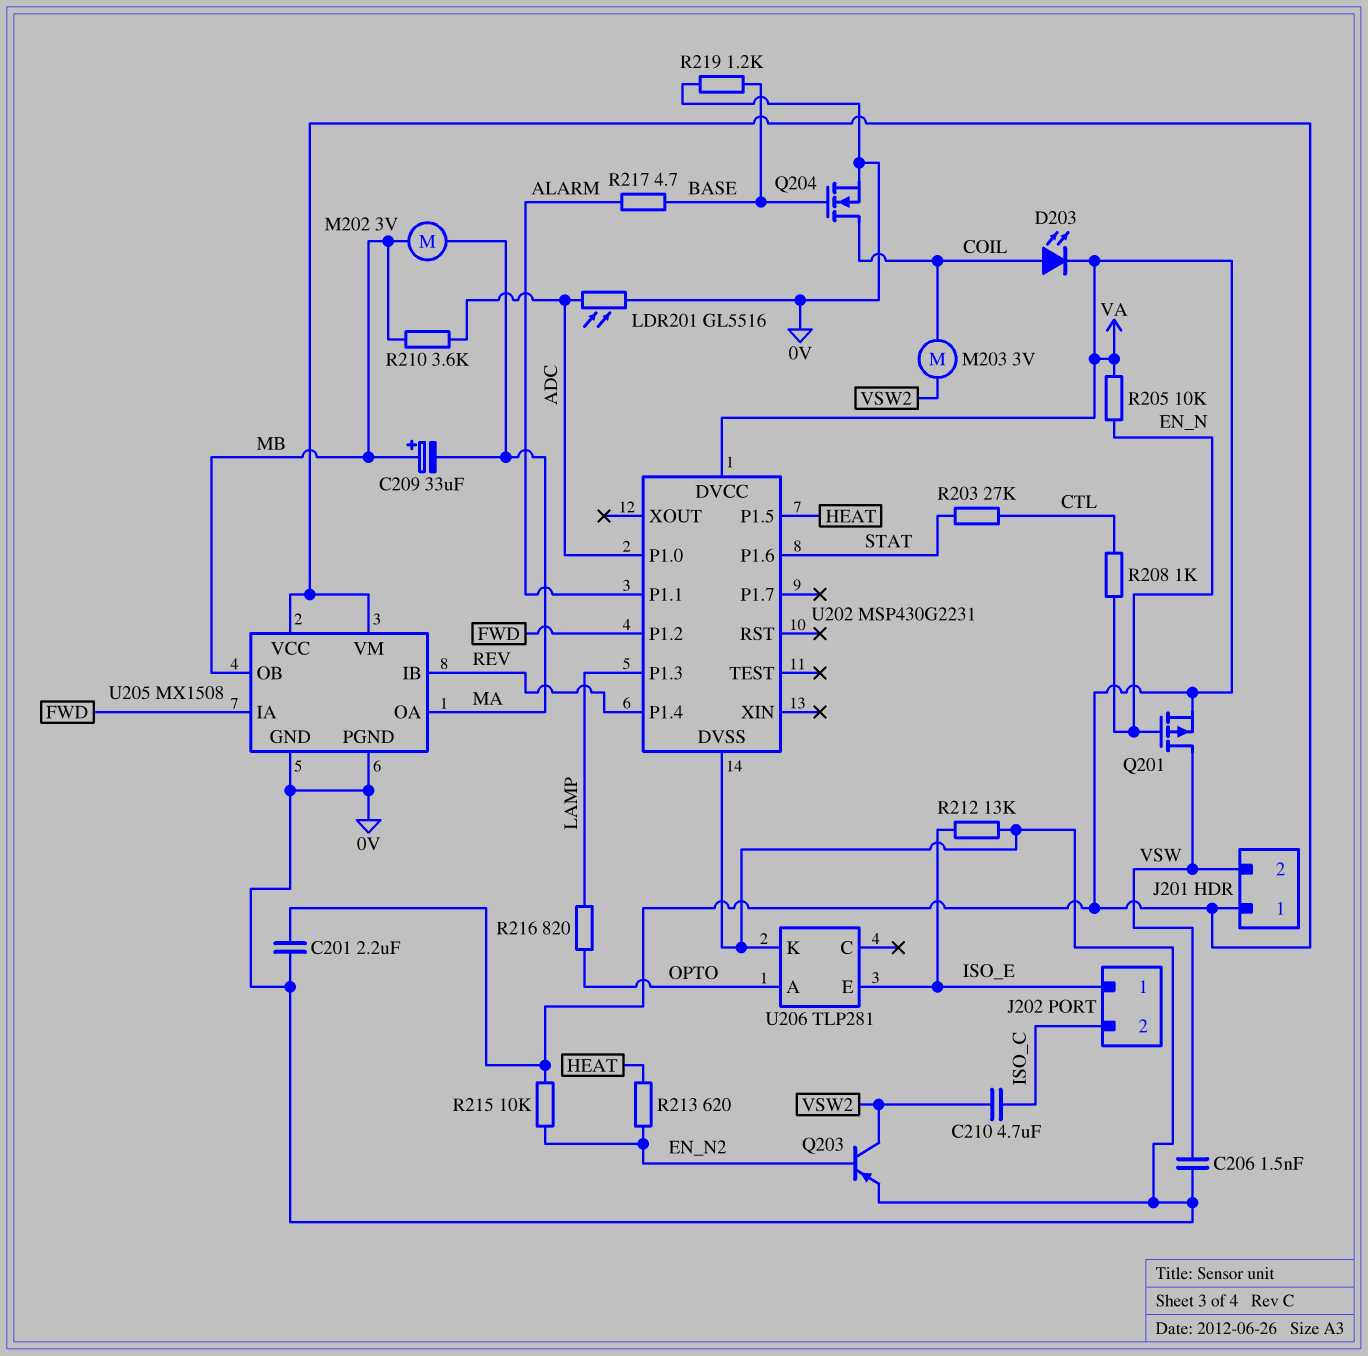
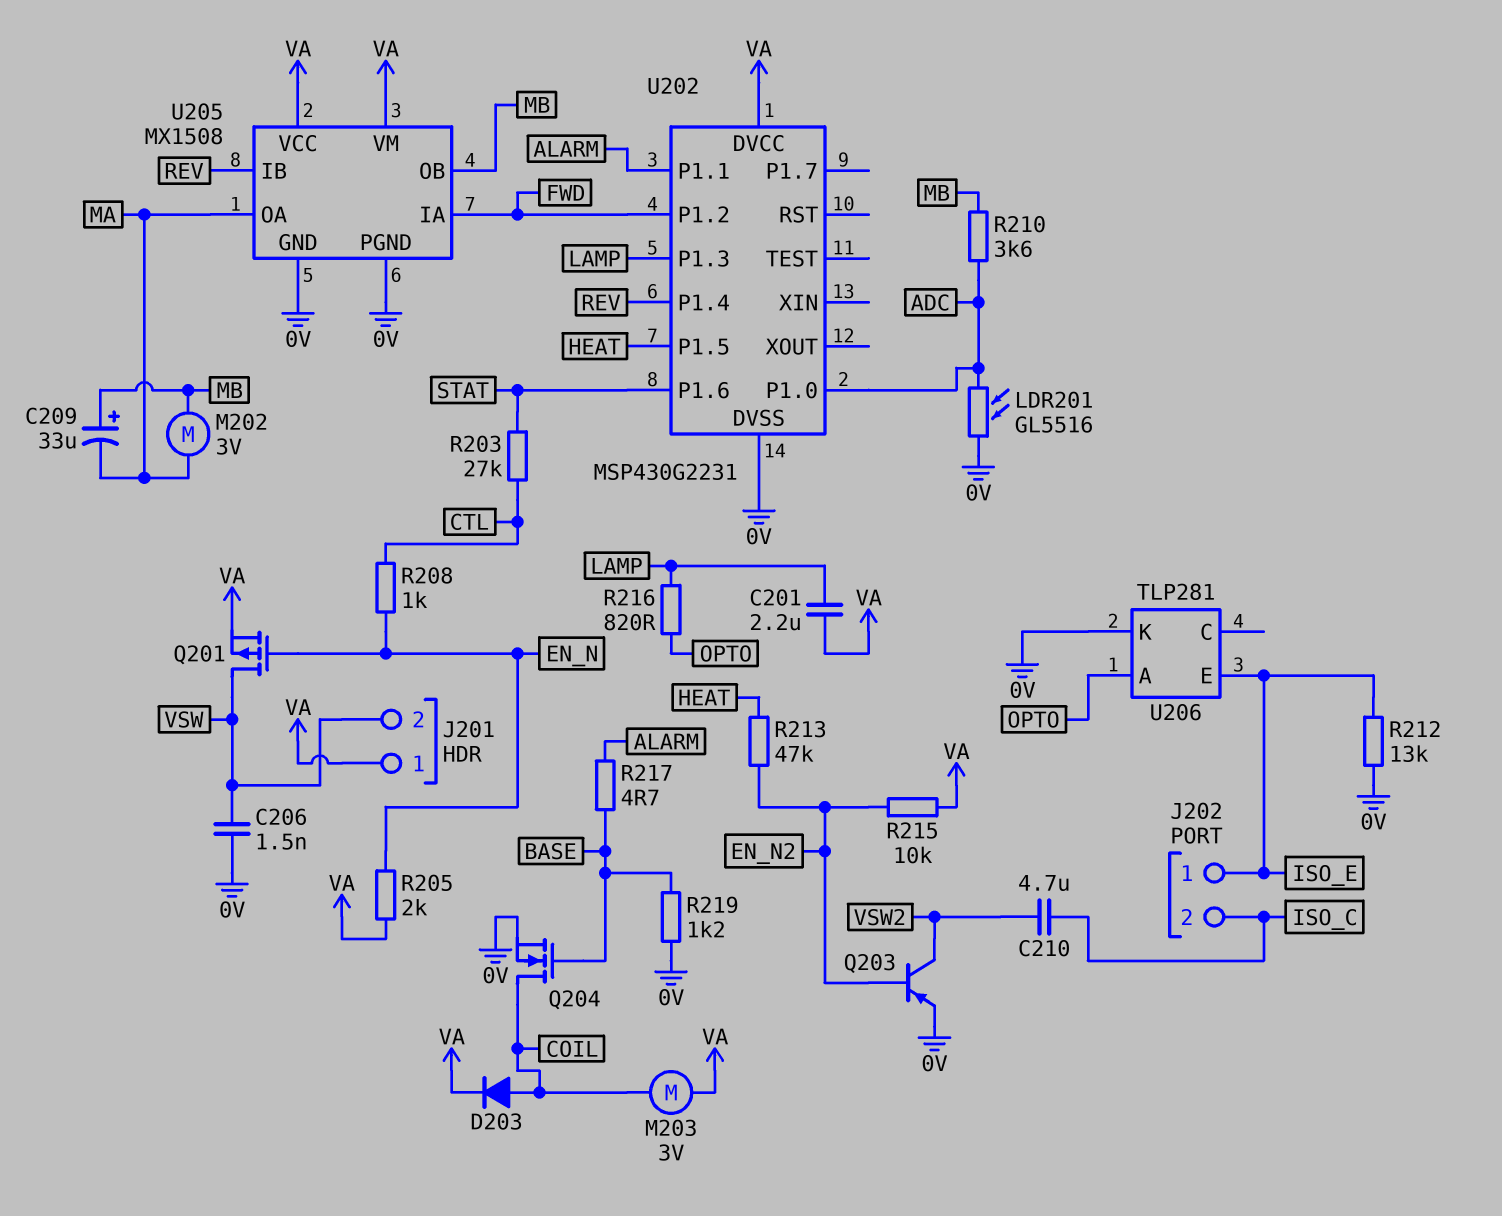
C201: 2.2uF (0V, VA) -> 2.2uF (LAMP, VA)
D203: LED (A COIL, K VA) -> diode (A COIL, K VA)
M203: motor 3V (COIL, VSW2) -> motor 3V (COIL, VA)
R205: 10k (EN_N, VA) -> 2k (EN_N, VA)
R213: 620 (EN_N2, HEAT) -> 47k (EN_N2, HEAT)

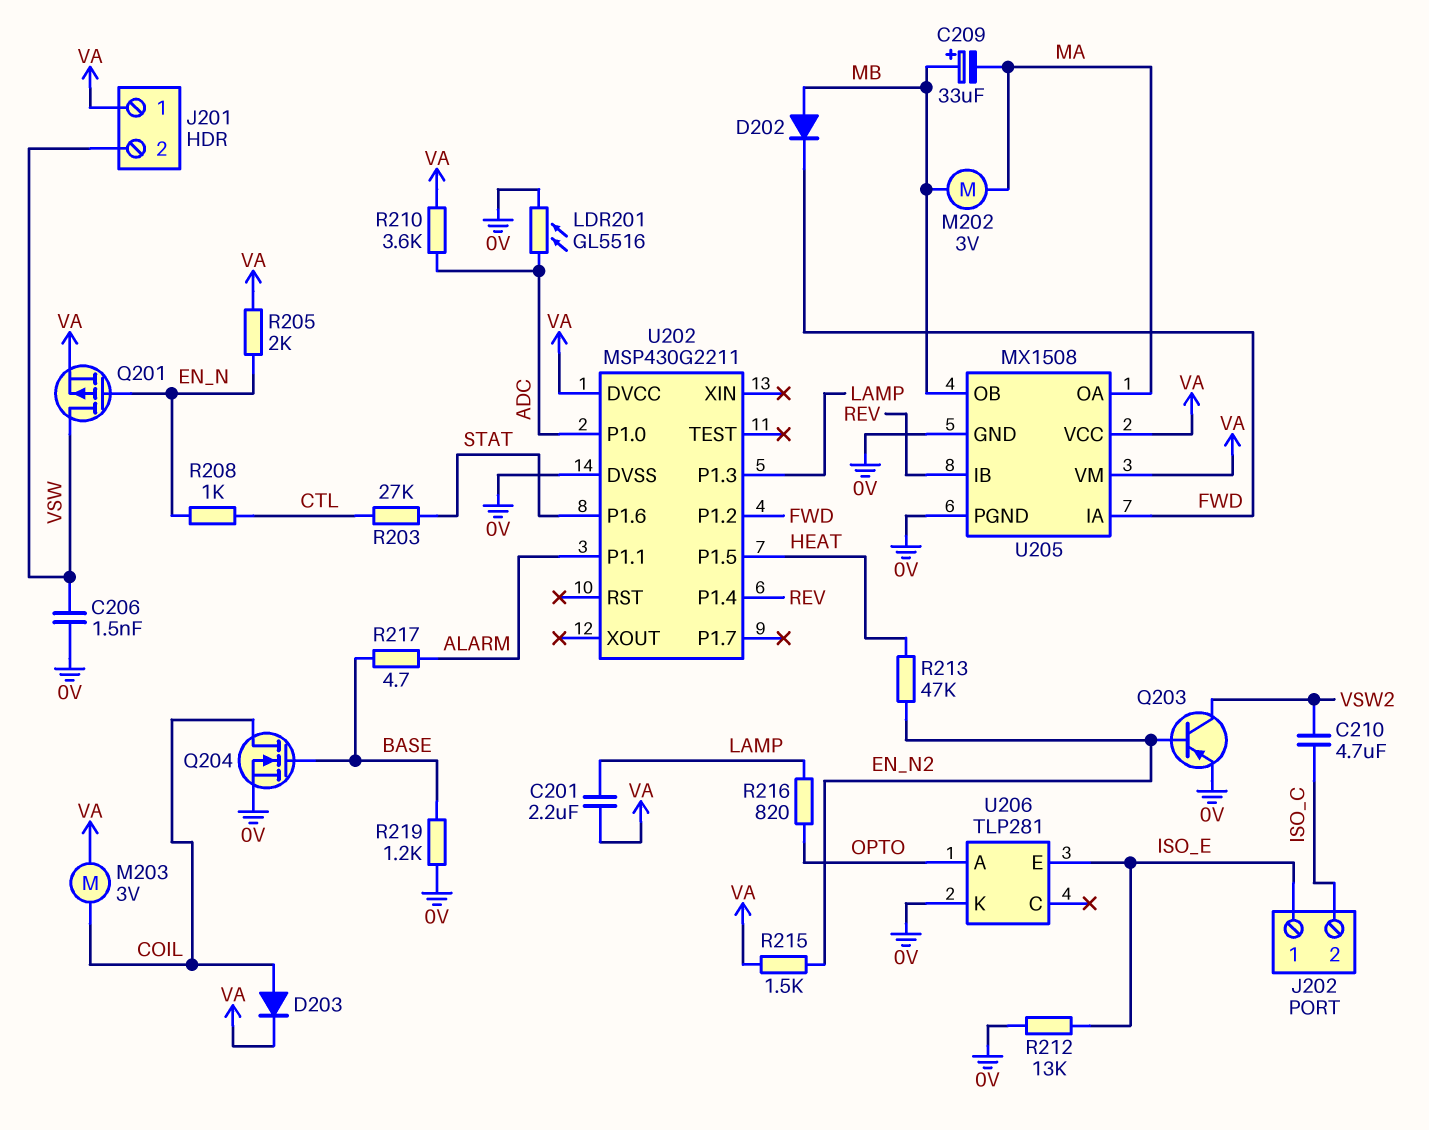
D202: none -> diode (A MB, K FWD)
R210: 3.6k (ADC, MB) -> 3.6k (ADC, VA)
R215: 10k (EN_N2, VA) -> 1.5k (EN_N2, VA)
U202: MSP430G2231 -> MSP430G2211

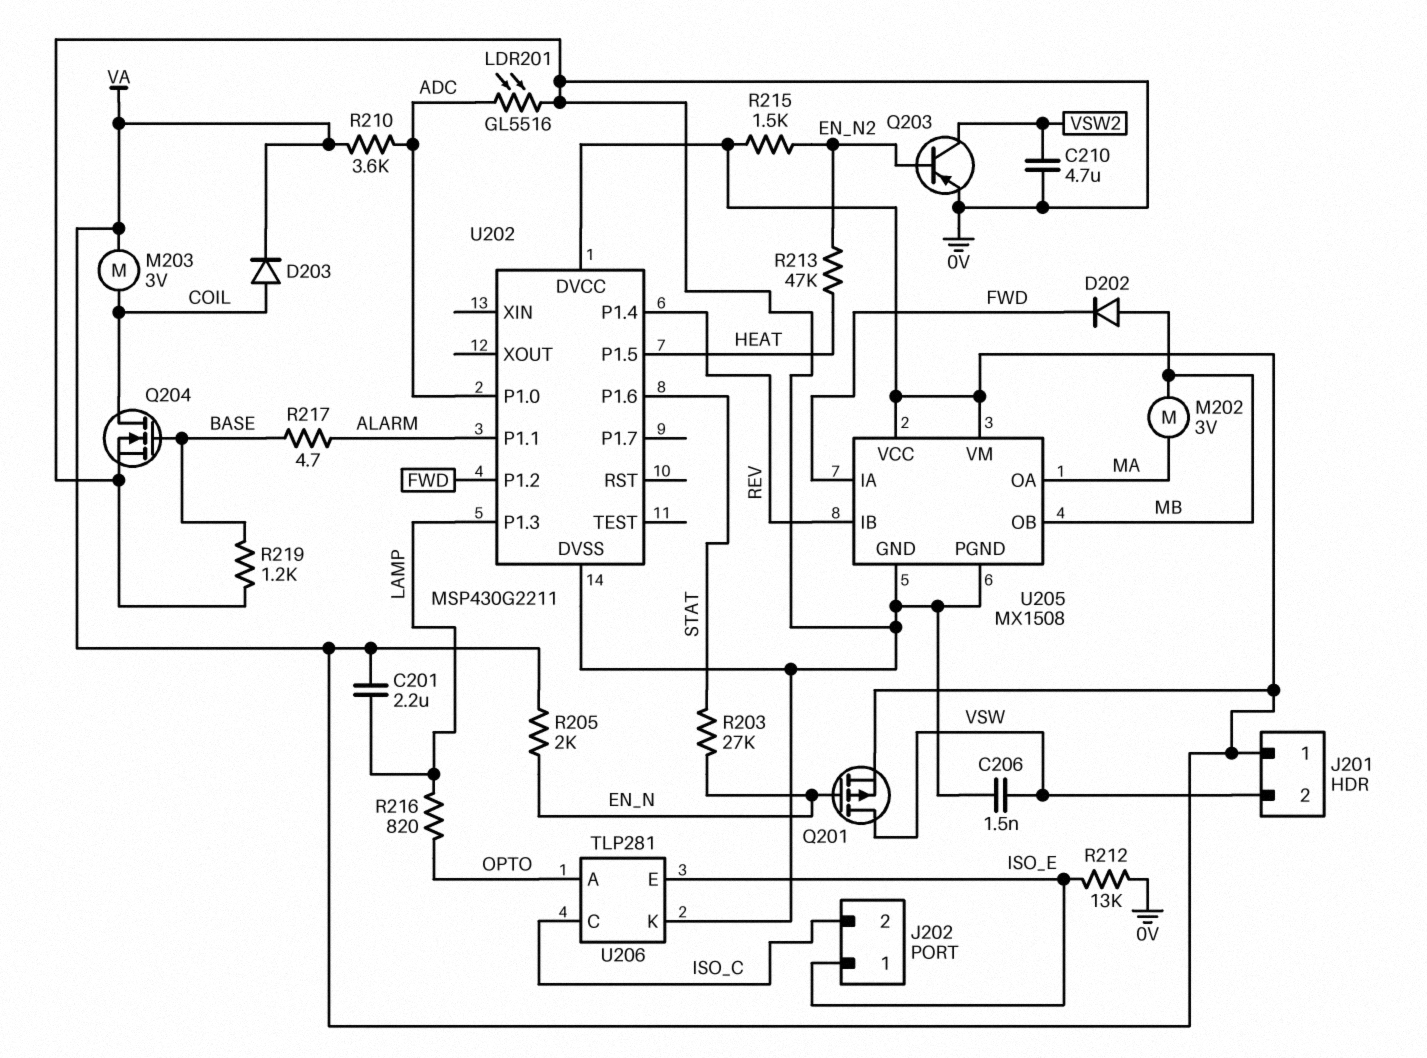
C209: 33uF (plus MB, minus MA) -> none
C210: 4.7uF (ISO_C, VSW2) -> 4.7uF (0V, VSW2)
R203: 27k (CTL, STAT) -> 27k (EN_N, STAT)
R208: 1k (CTL, EN_N) -> none
U206 pin C: none -> ISO_C

